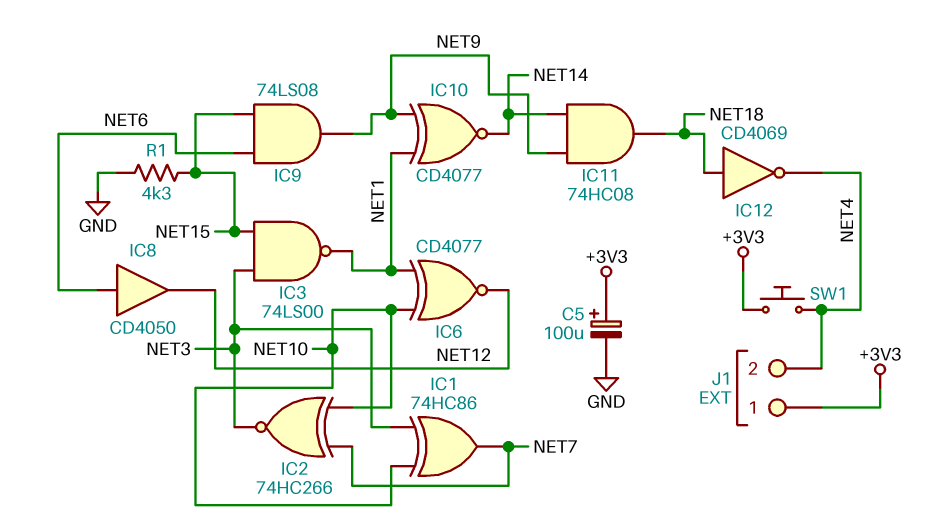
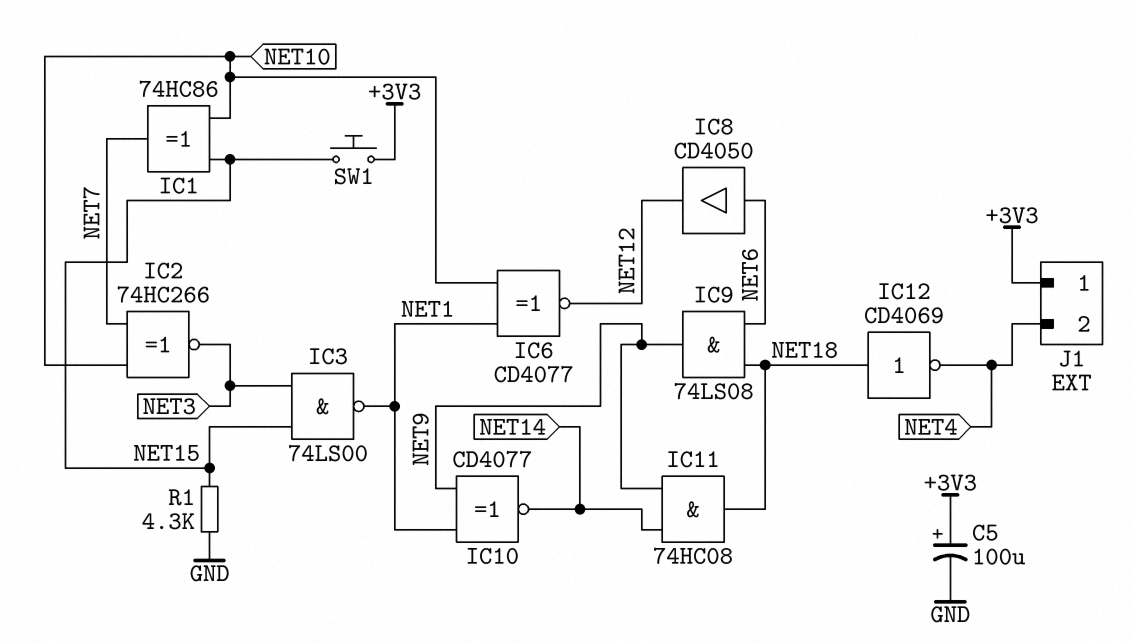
IC1: XOR 74HC86 (in NET3, in NET10, out NET7) -> XOR 74HC86 (in NET10, in NET15, out NET7)
IC9: AND 74LS08 (in NET6, in NET15, out NET9) -> AND 74LS08 (in NET6, in NET18, out NET9)
SW1: button (+3V3, NET4) -> button (+3V3, NET15)

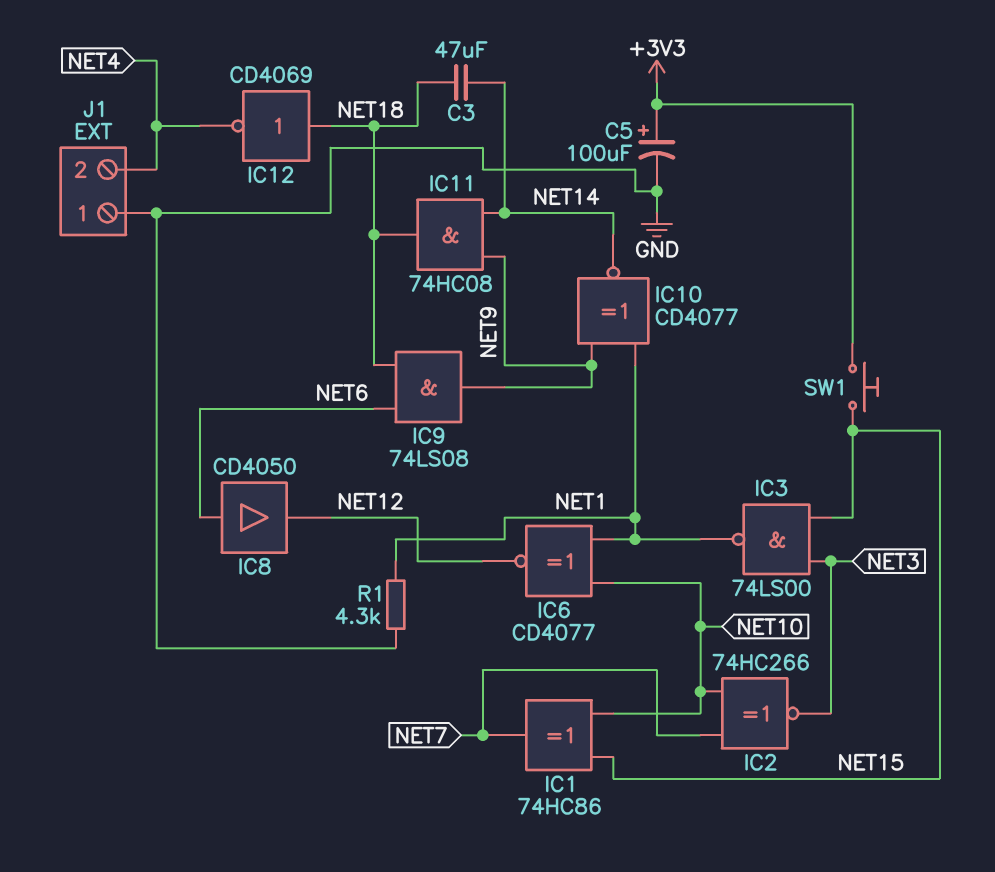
C3: none -> 47uF (NET14, NET18)
J1 pin 1: +3V3 -> GND
R1: 4.3k (GND, NET15) -> 4.3k (GND, NET1)

